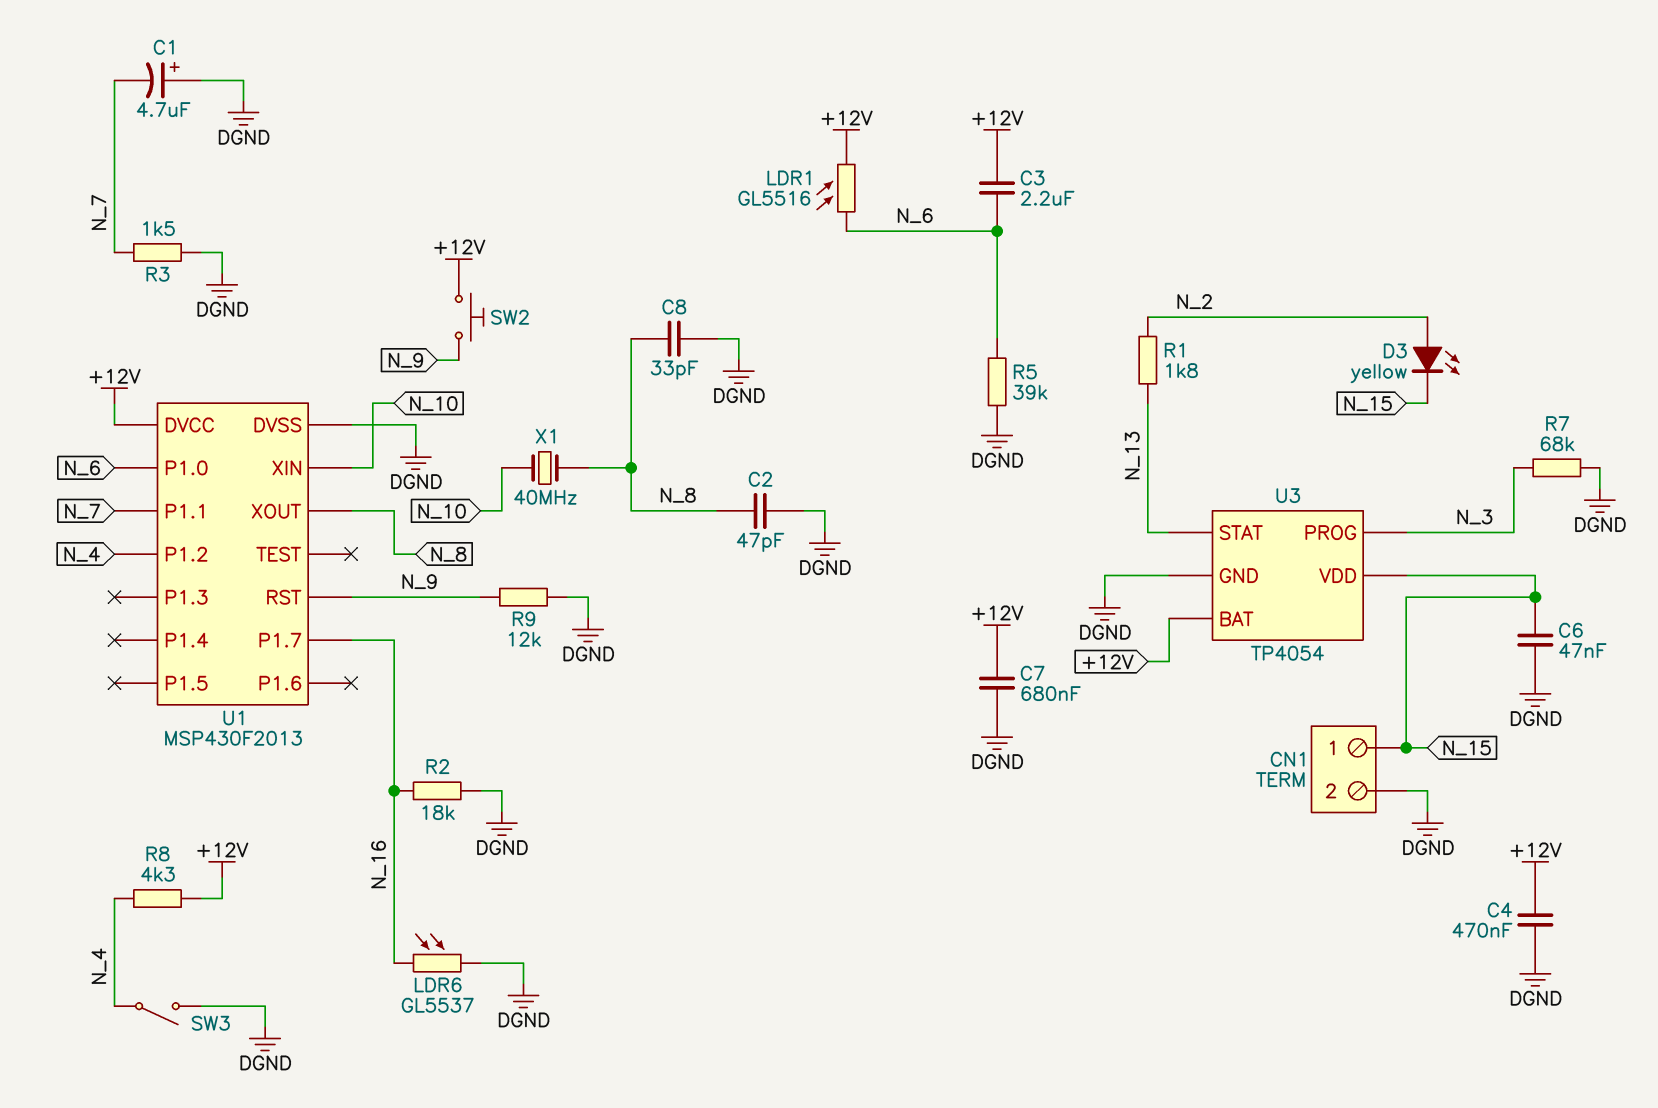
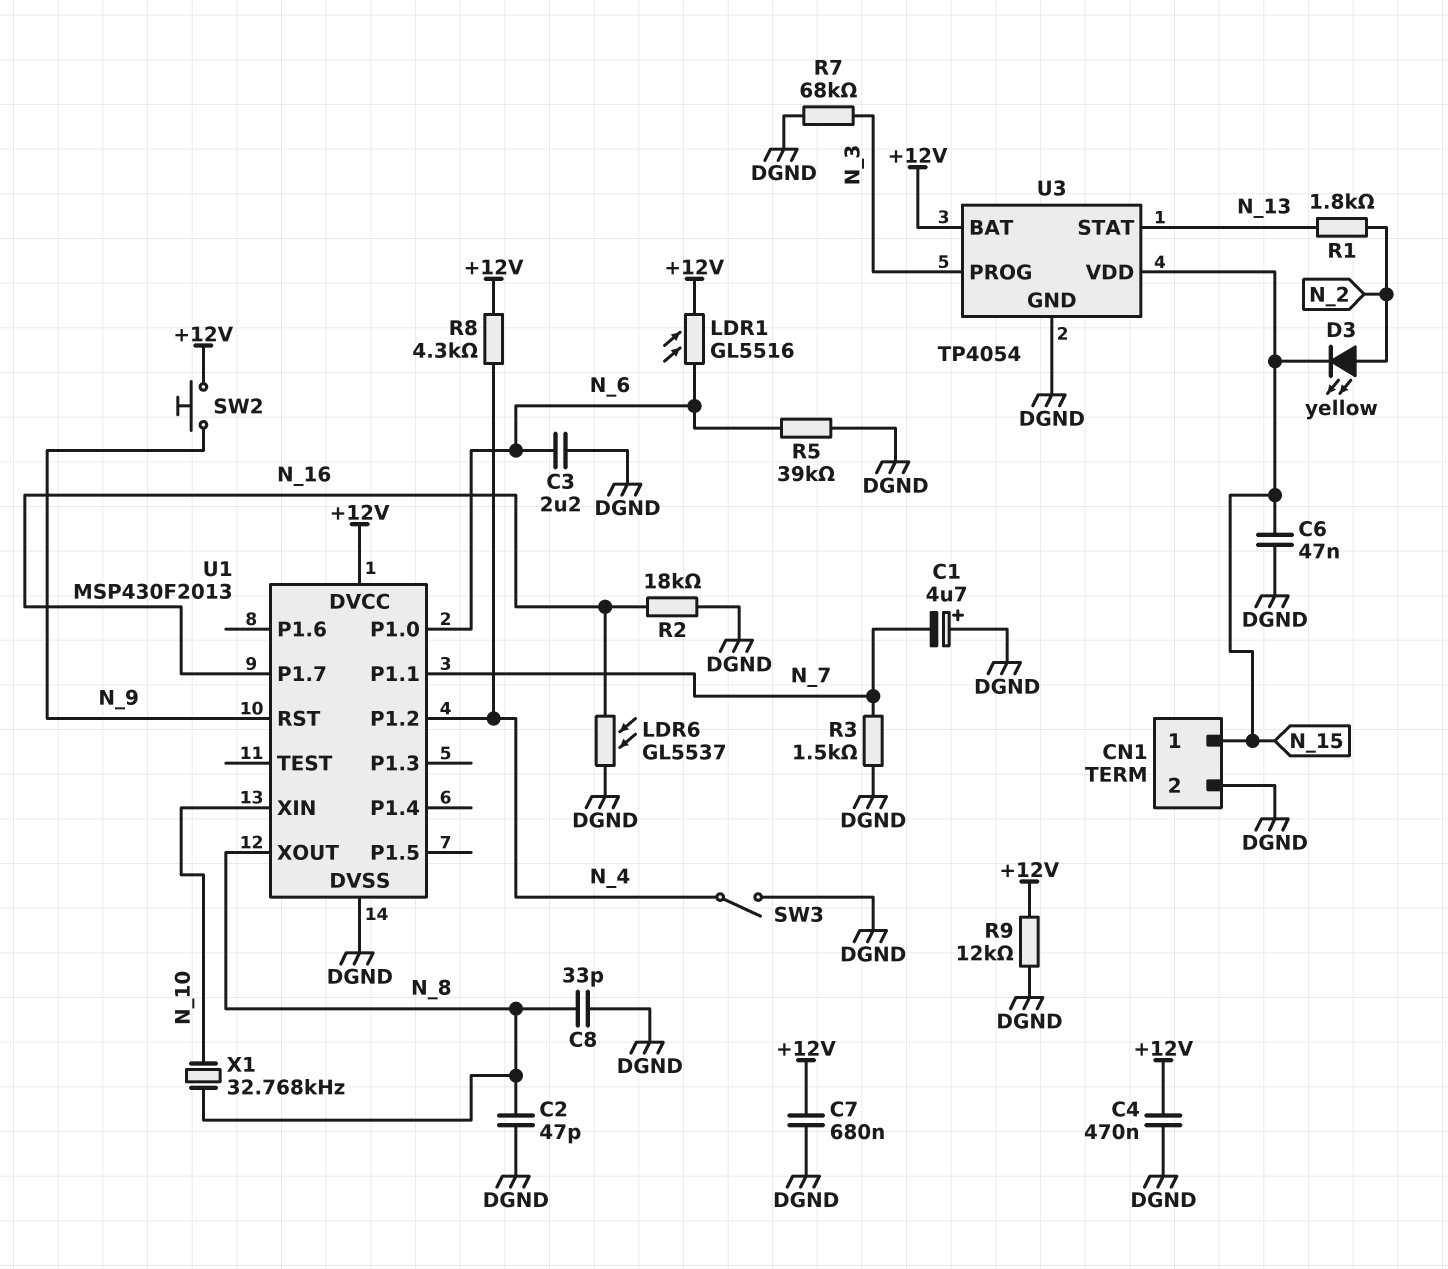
C3: 2.2uF (+12V, N_6) -> 2.2uF (DGND, N_6)
R9: 12k (DGND, N_9) -> 12k (+12V, DGND)
X1: 40MHz (N_8, N_10) -> 32.768kHz (N_8, N_10)

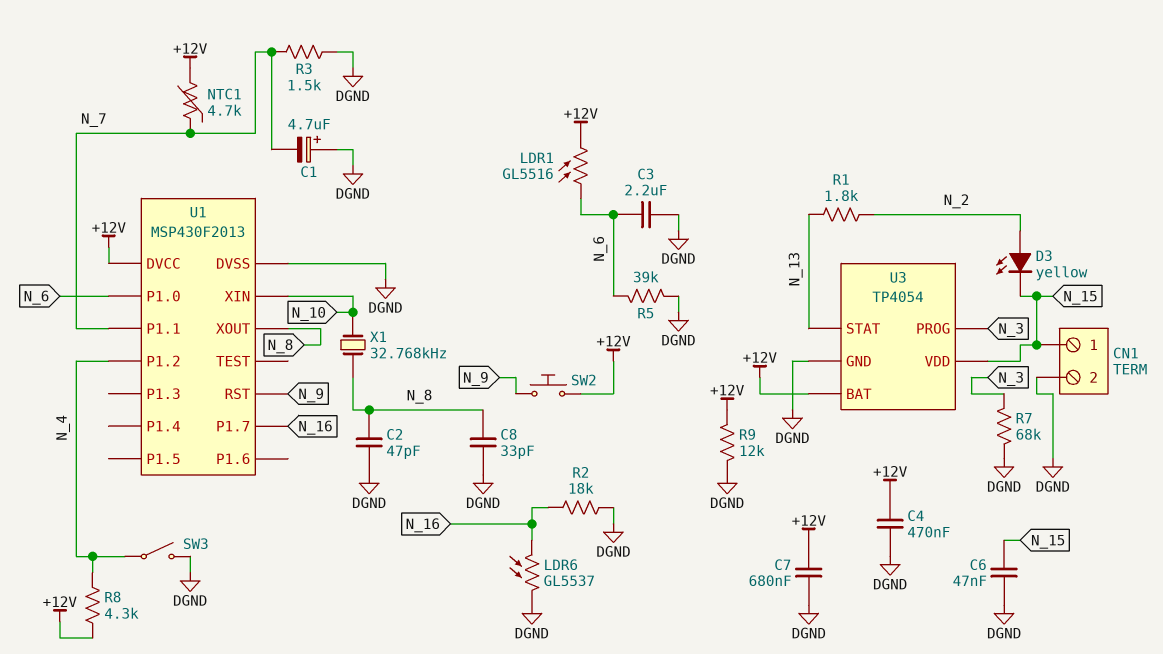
NTC1: none -> 4.7k (+12V, N_7)

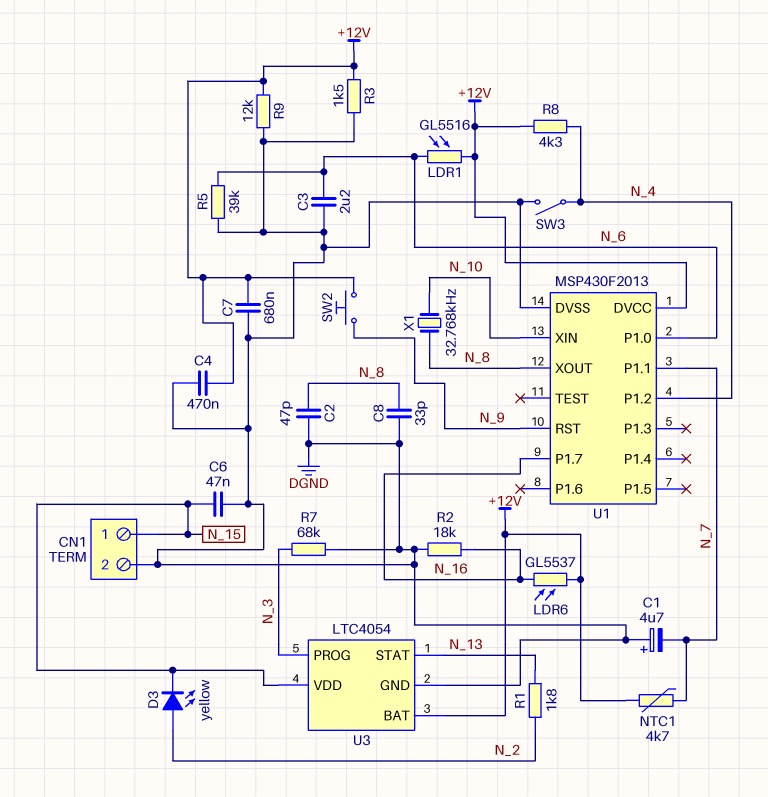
LDR6: GL5537 (DGND, N_16) -> GL5537 (+12V, N_16)
R3: 1.5k (DGND, N_7) -> 1.5k (+12V, DGND)
U3: TP4054 -> LTC4054

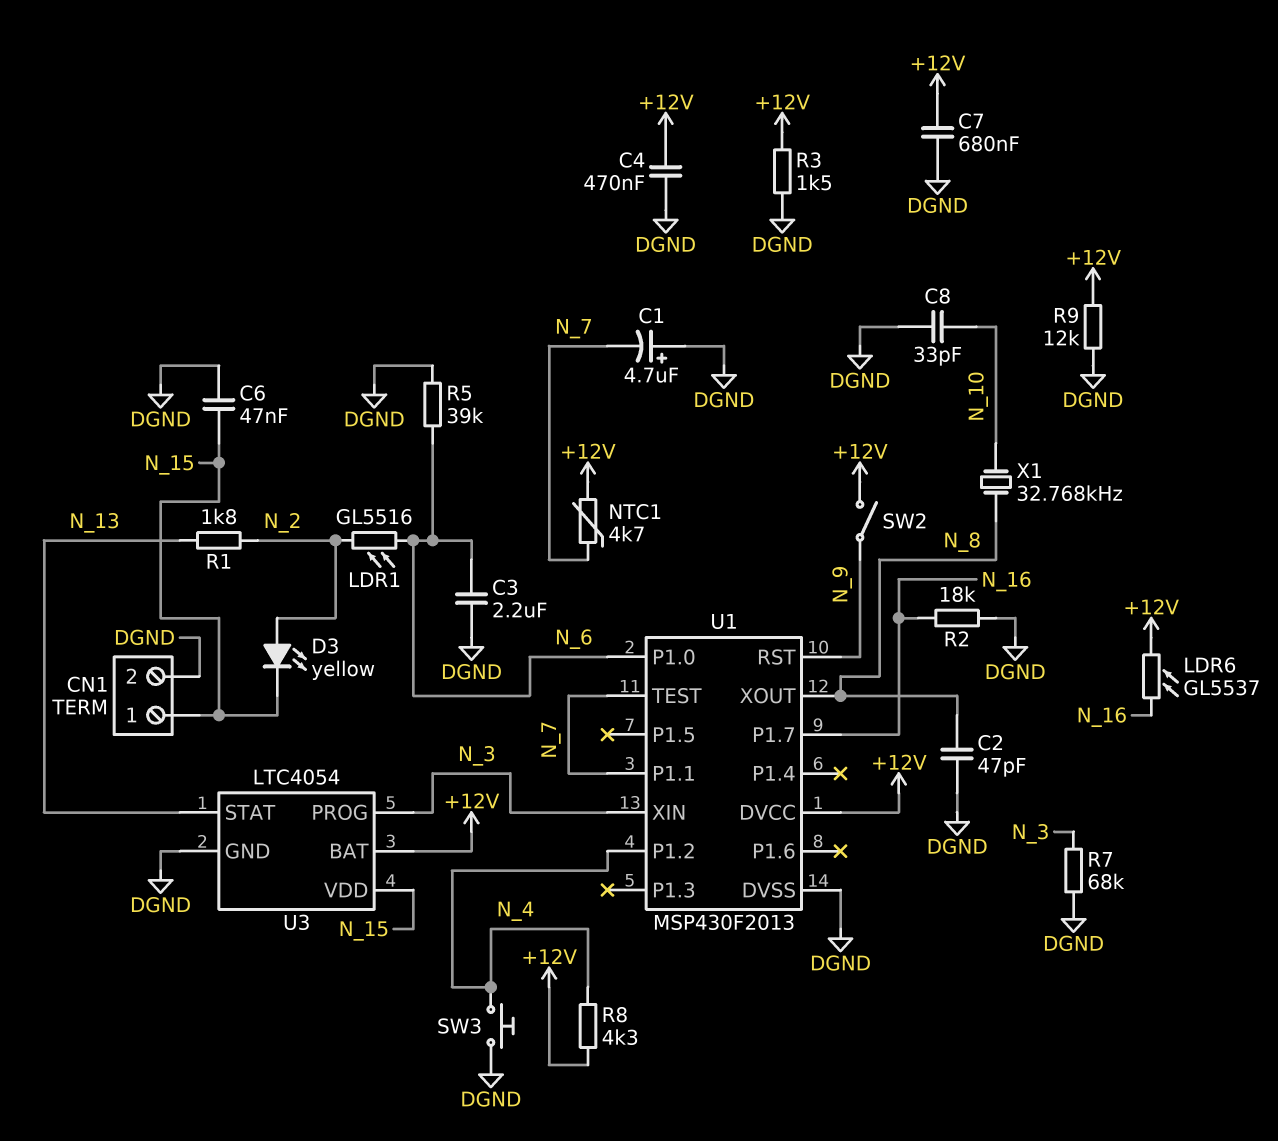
C8: 33pF (DGND, N_8) -> 33pF (DGND, N_10)
LDR1: GL5516 (+12V, N_6) -> GL5516 (N_2, N_6)
SW2: button (+12V, N_9) -> switch (+12V, N_9)
SW3: switch (DGND, N_4) -> button (DGND, N_4)
U1 pin TEST: none -> N_7
U1 pin XIN: N_10 -> N_3

